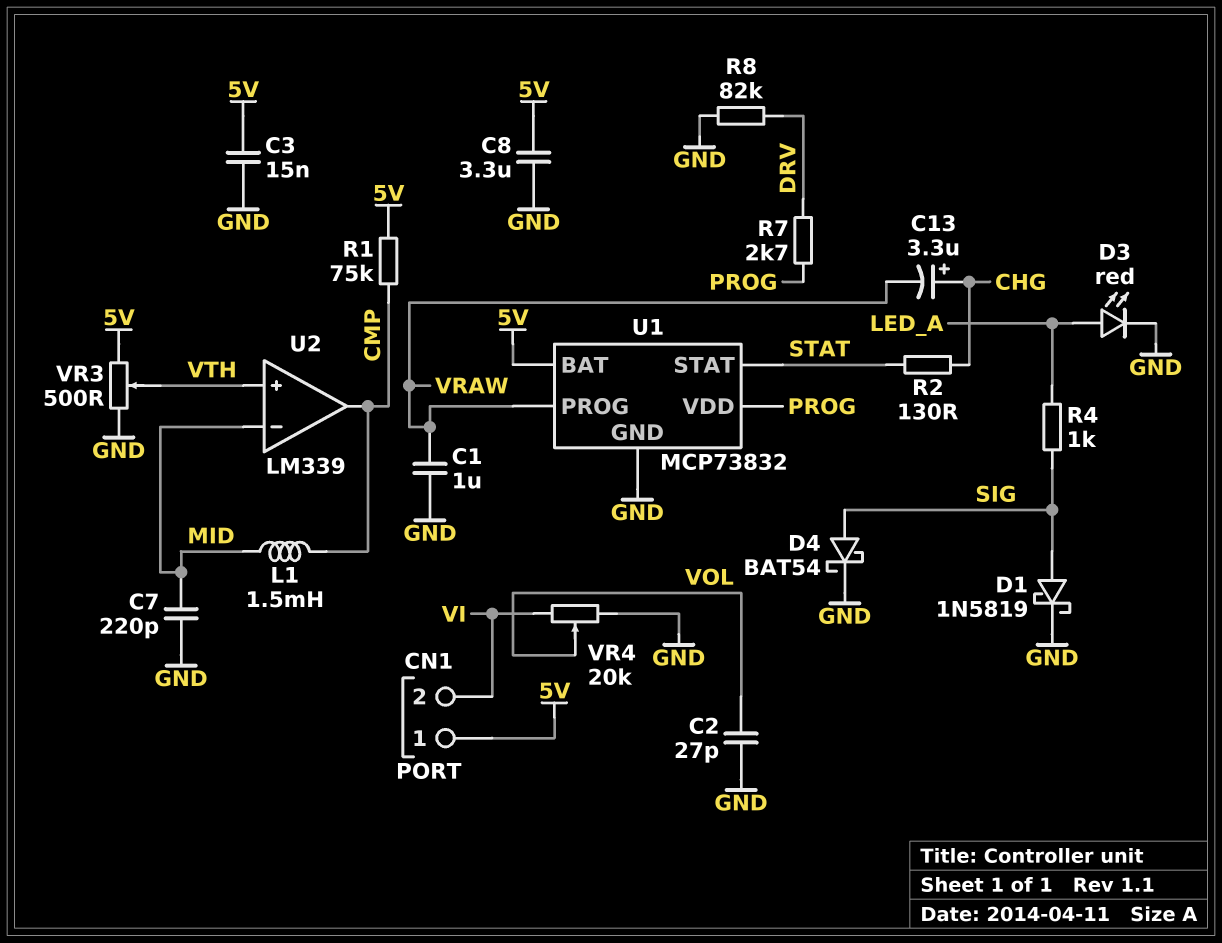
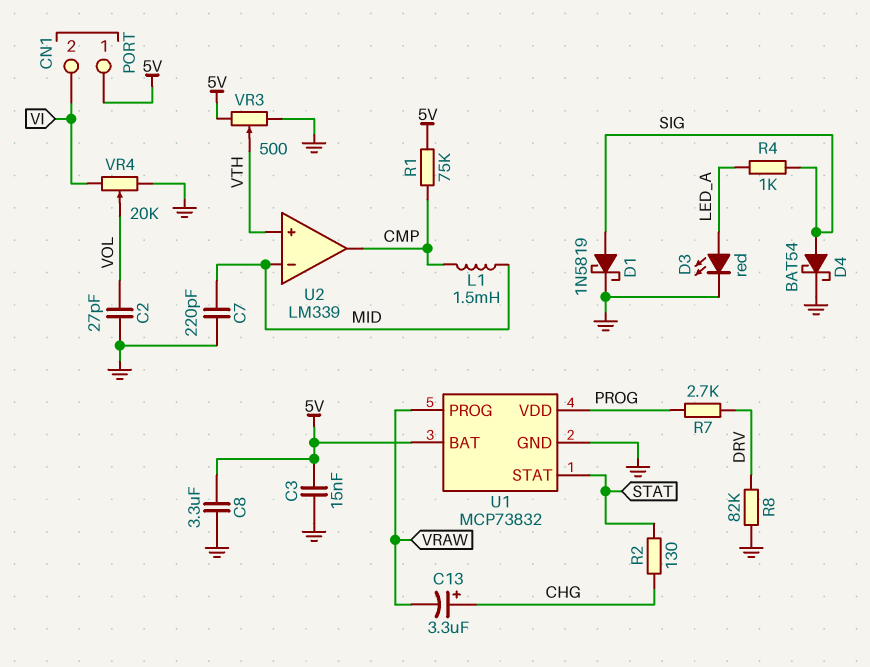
C1: 1uF (GND, VRAW) -> none

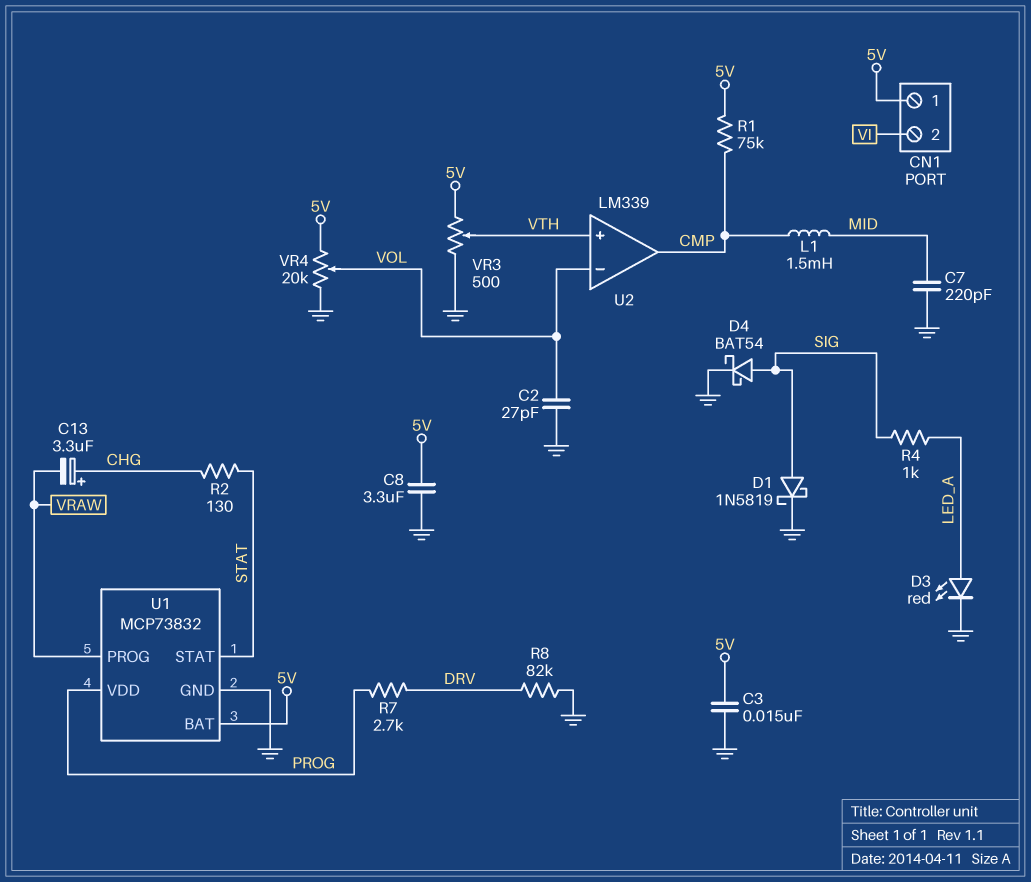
U2 pin in-: MID -> VOL
VR4: 20k (GND, VI, wiper VOL) -> 20k (5V, GND, wiper VOL)

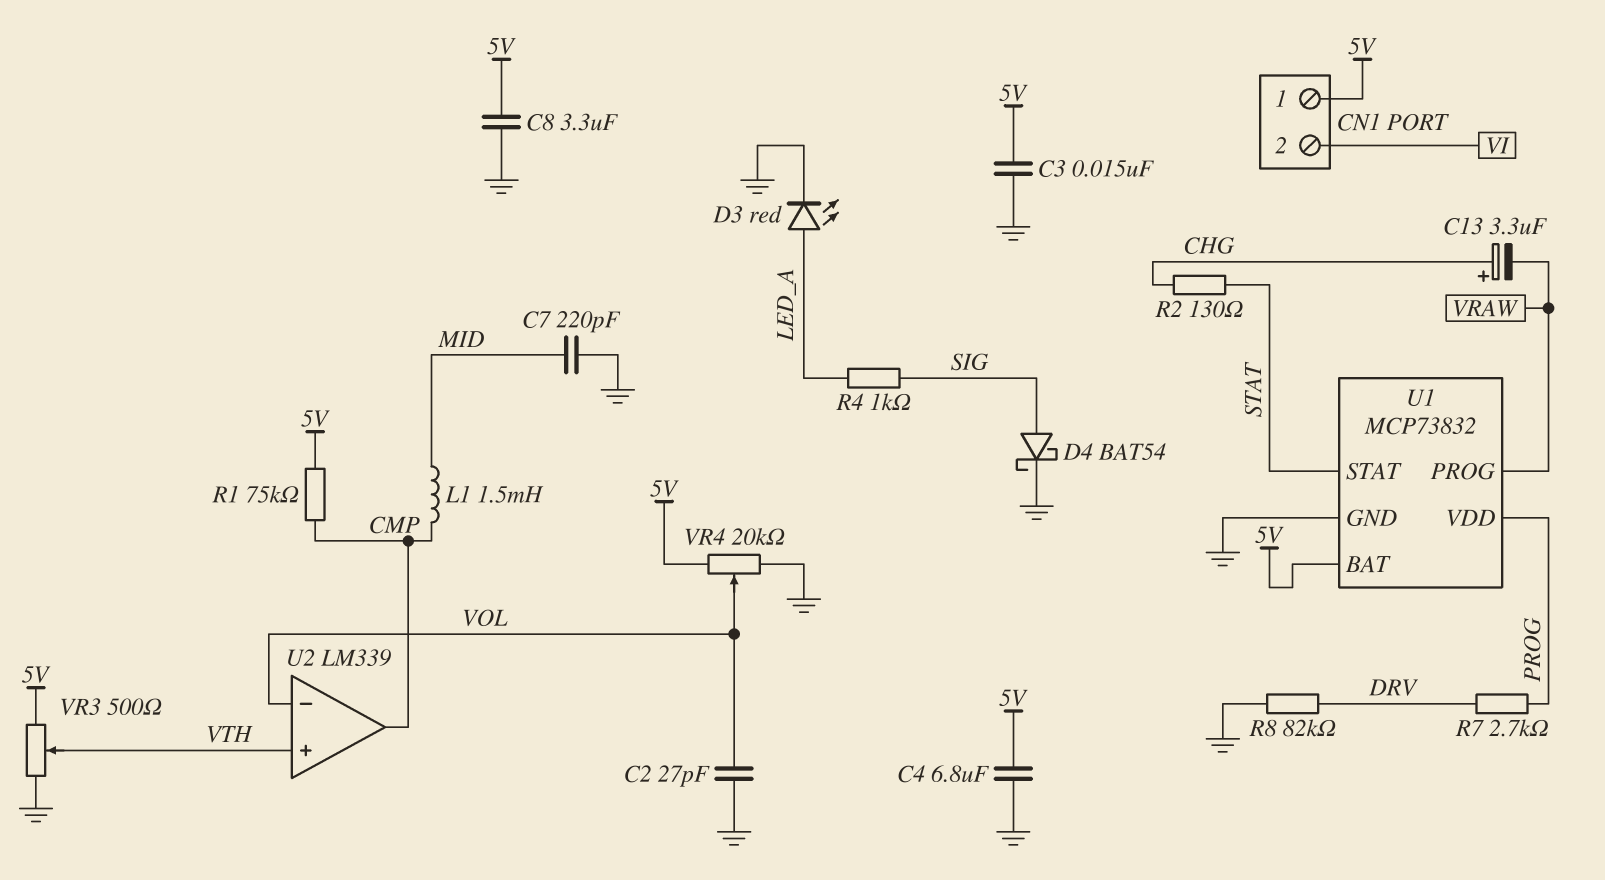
C4: none -> 6.8uF (5V, GND)
D1: schottky 1N5819 (A SIG, K GND) -> none

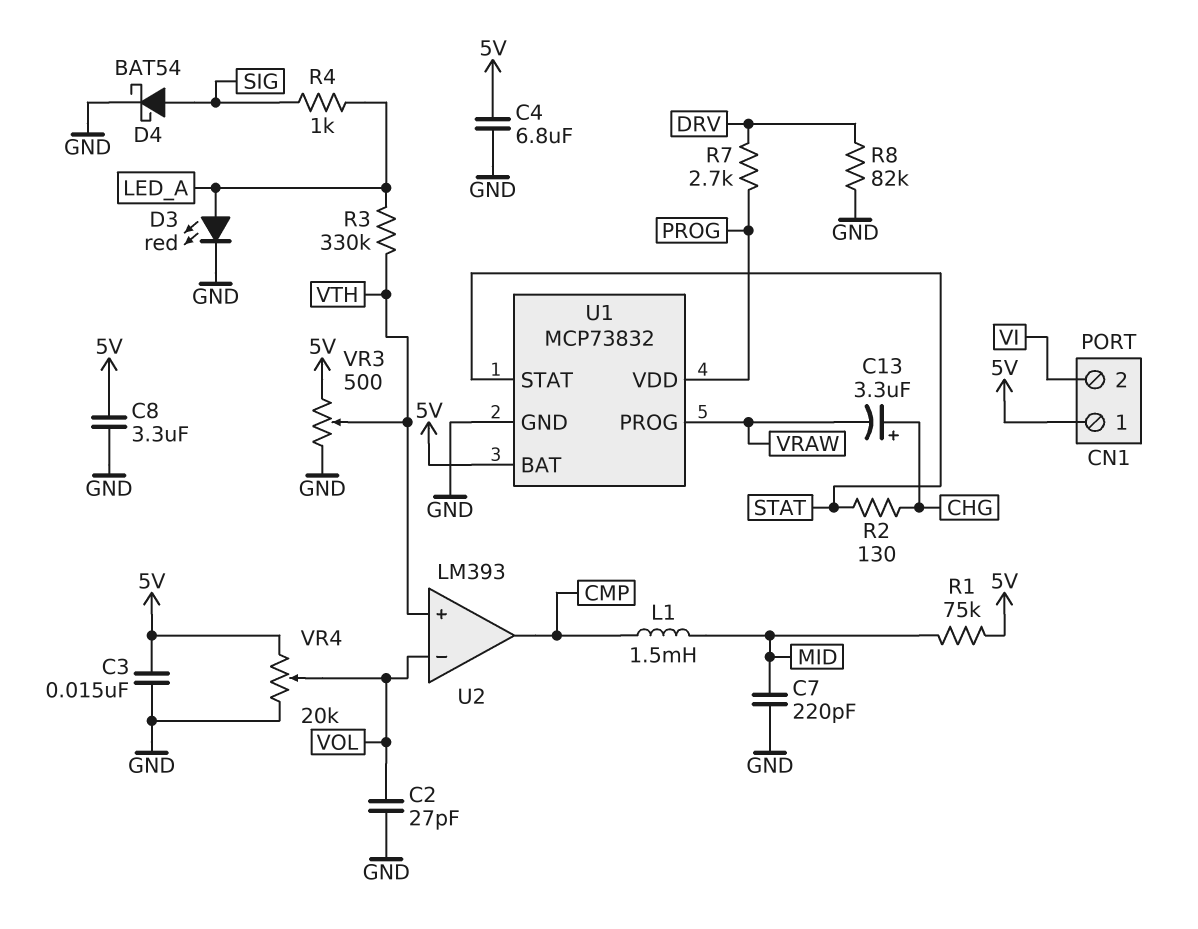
R1: 75k (5V, CMP) -> 75k (5V, MID)
R3: none -> 330k (LED_A, VTH)
U2: LM339 -> LM393

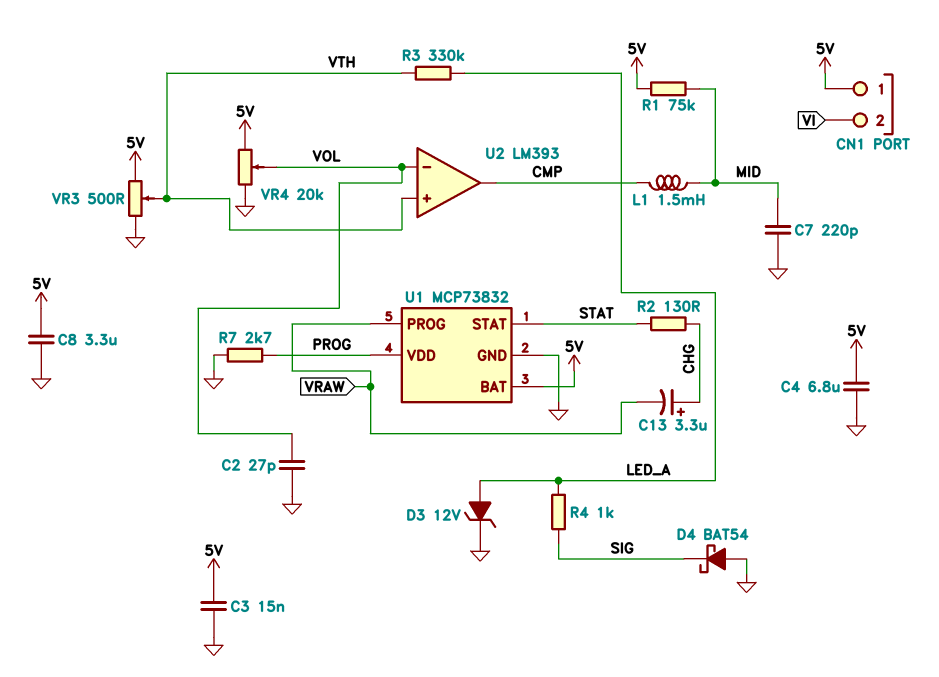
D3: LED red (A LED_A, K GND) -> zener 12V (A LED_A, K GND)
D4: schottky BAT54 (A SIG, K GND) -> schottky BAT54 (A GND, K SIG)
R7: 2.7k (DRV, PROG) -> 2.7k (GND, PROG)
R8: 82k (DRV, GND) -> none

